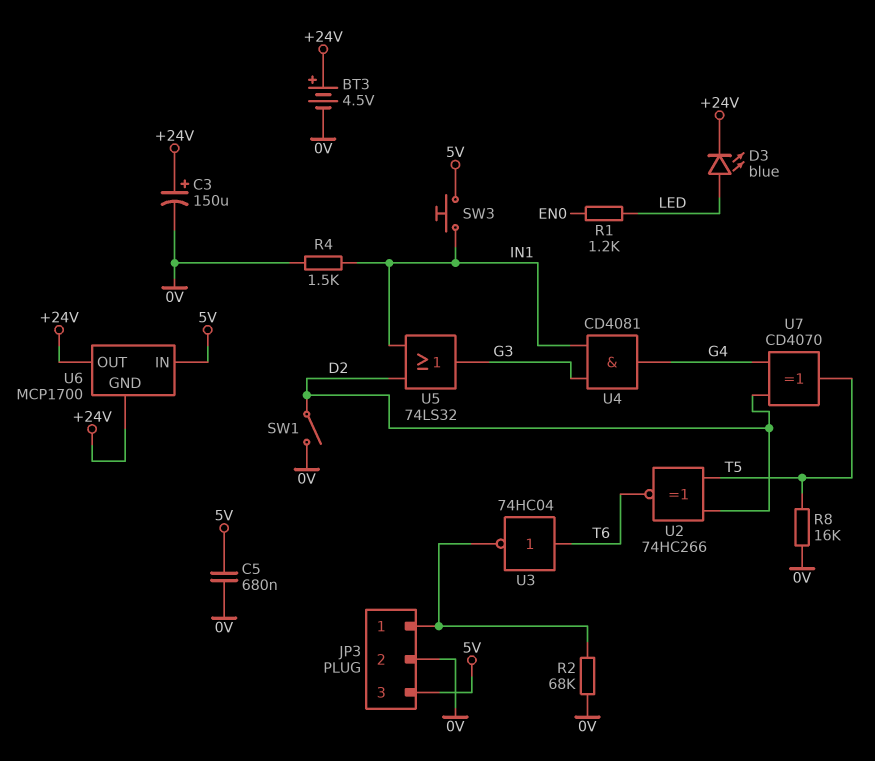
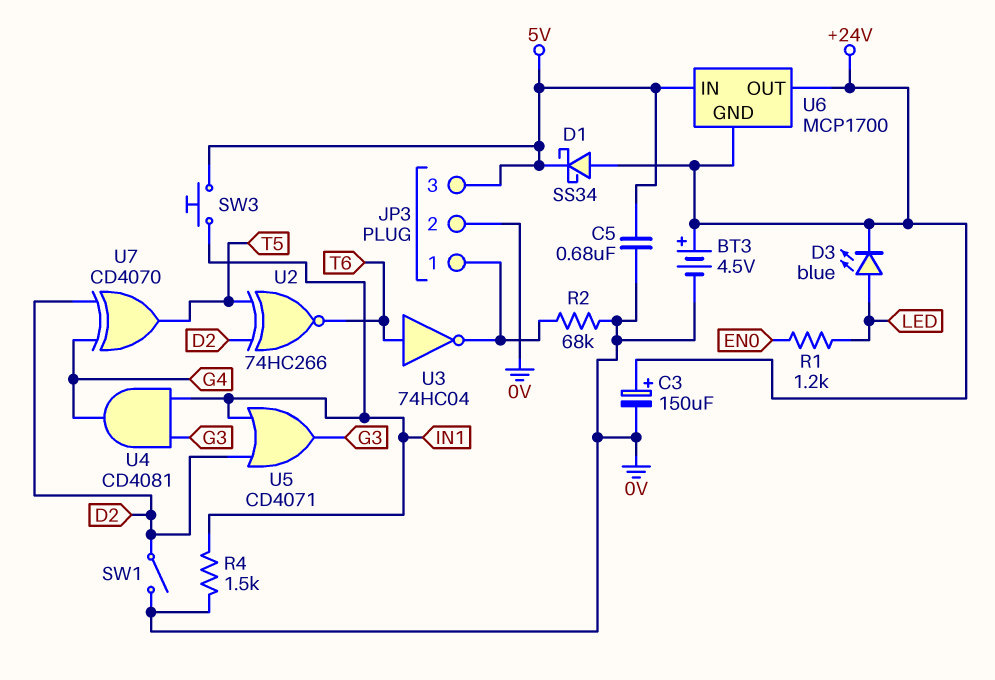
D1: none -> schottky SS34 (A +24V, K 5V)
R8: 16k (0V, T5) -> none
U5: OR 74LS32 (in D2, in IN1, out G3) -> OR CD4071 (in D2, in IN1, out G3)

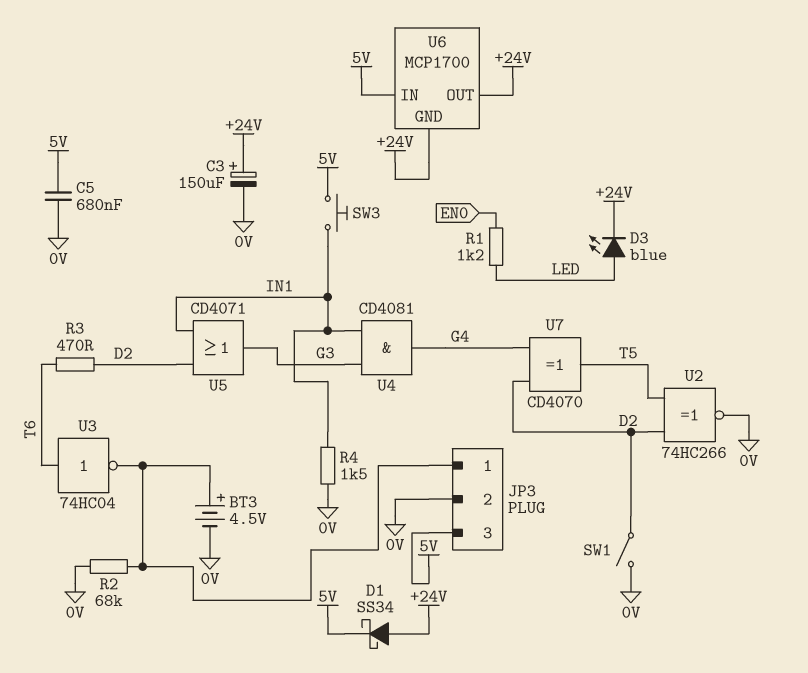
BT3: 4.5V (plus +24V, minus 0V) -> 4.5V (plus JP3/1, minus 0V)
R3: none -> 470 (D2, T6)
U2: XNOR 74HC266 (in D2, in T5, out T6) -> XNOR 74HC266 (in D2, in T5, out 0V)

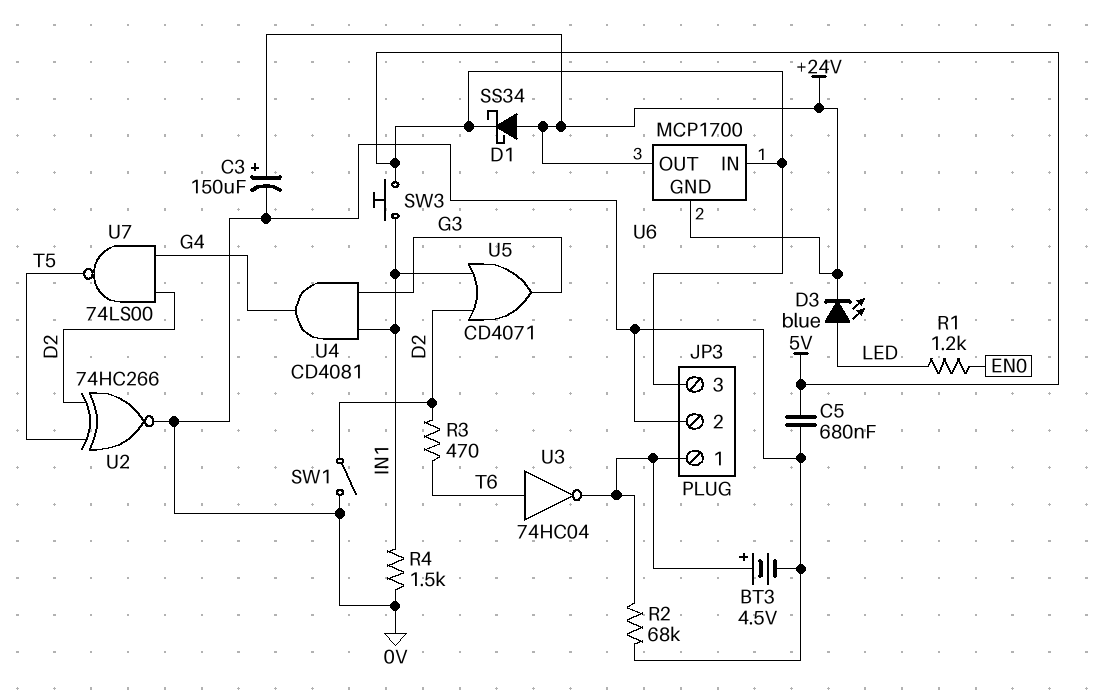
U7: XOR CD4070 (in D2, in G4, out T5) -> NAND 74LS00 (in D2, in G4, out T5)

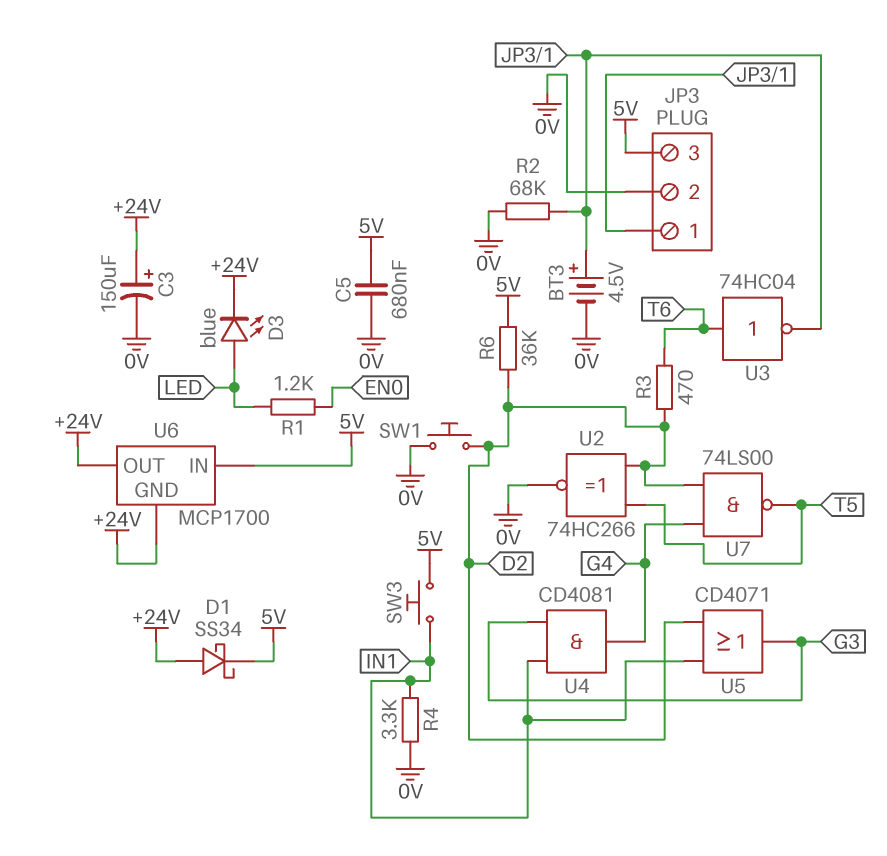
R4: 1.5k (0V, IN1) -> 3.3k (0V, IN1)
R6: none -> 36k (5V, D2)
SW1: switch (0V, D2) -> button (0V, D2)

